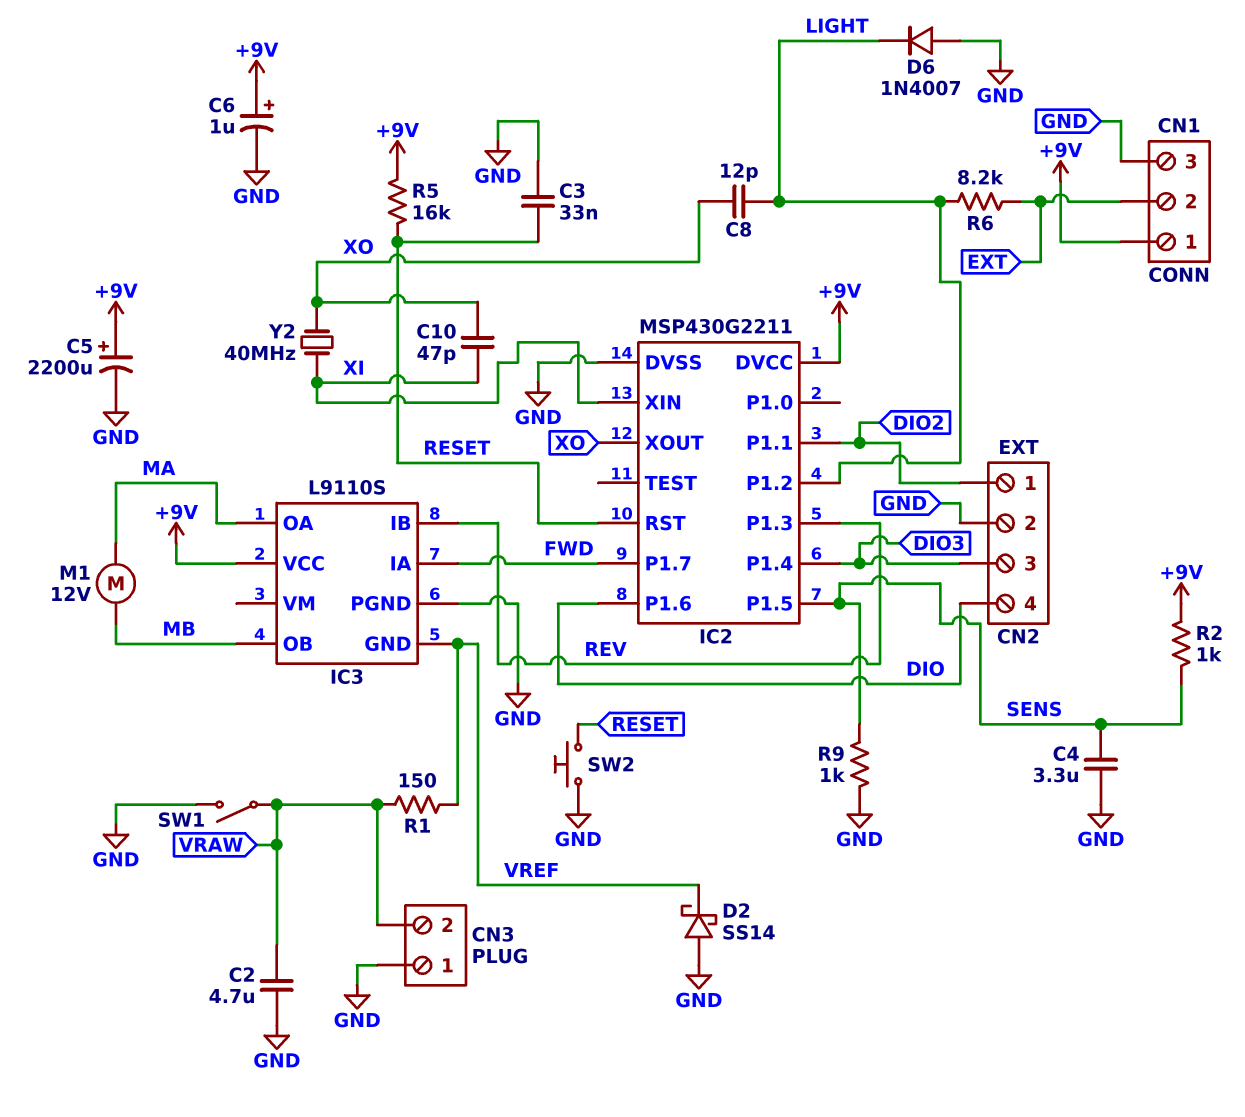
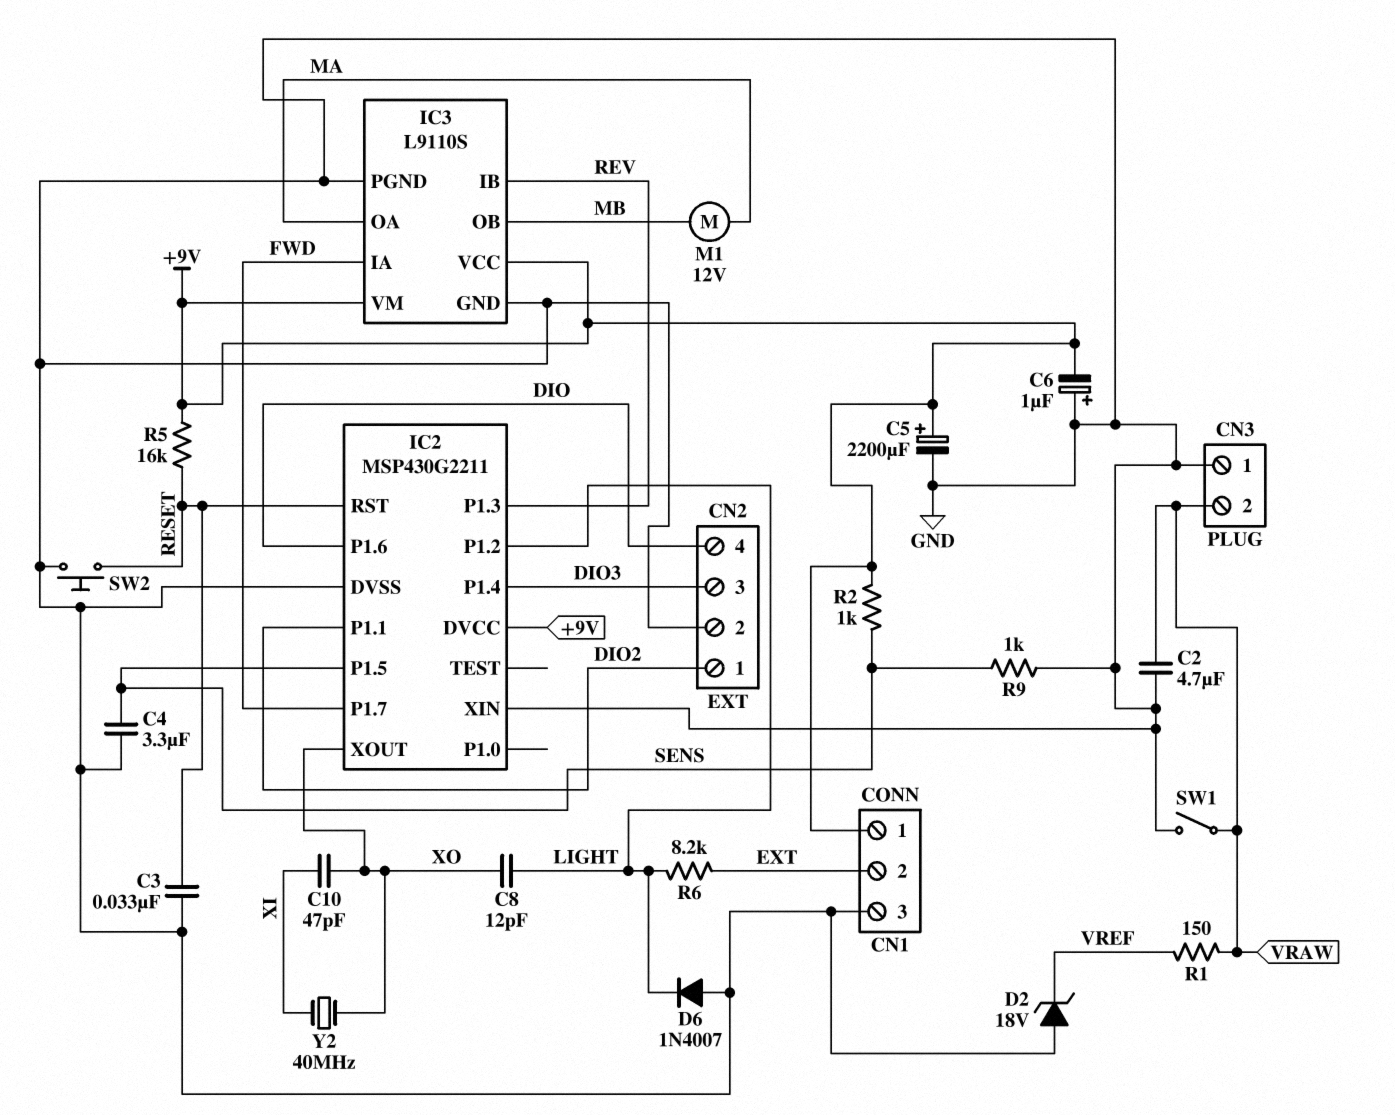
C6: 1uF (plus +9V, minus GND) -> 1uF (plus GND, minus +9V)
D2: schottky SS14 (A GND, K VREF) -> zener 18V (A GND, K VREF)
IC2 pin XIN: XI -> GND
IC3 pin GND: VREF -> GND
IC3 pin VM: none -> +9V

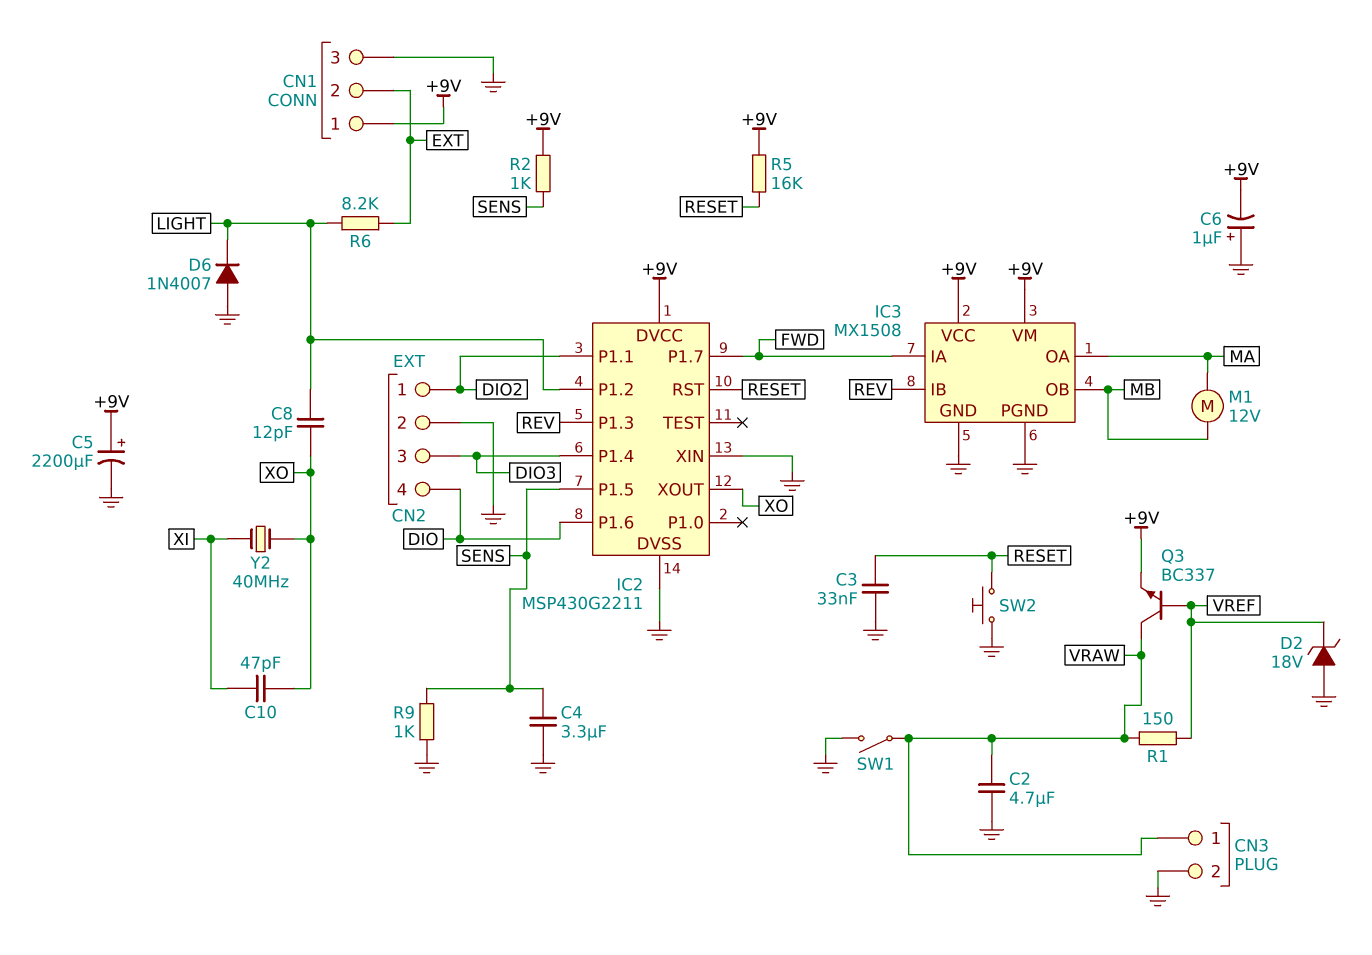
CN3 pin 1: GND -> VRAW
CN3 pin 2: VRAW -> GND
IC3: L9110S -> MX1508
Q3: none -> NPN BC337 (B VREF, C VRAW, E +9V)

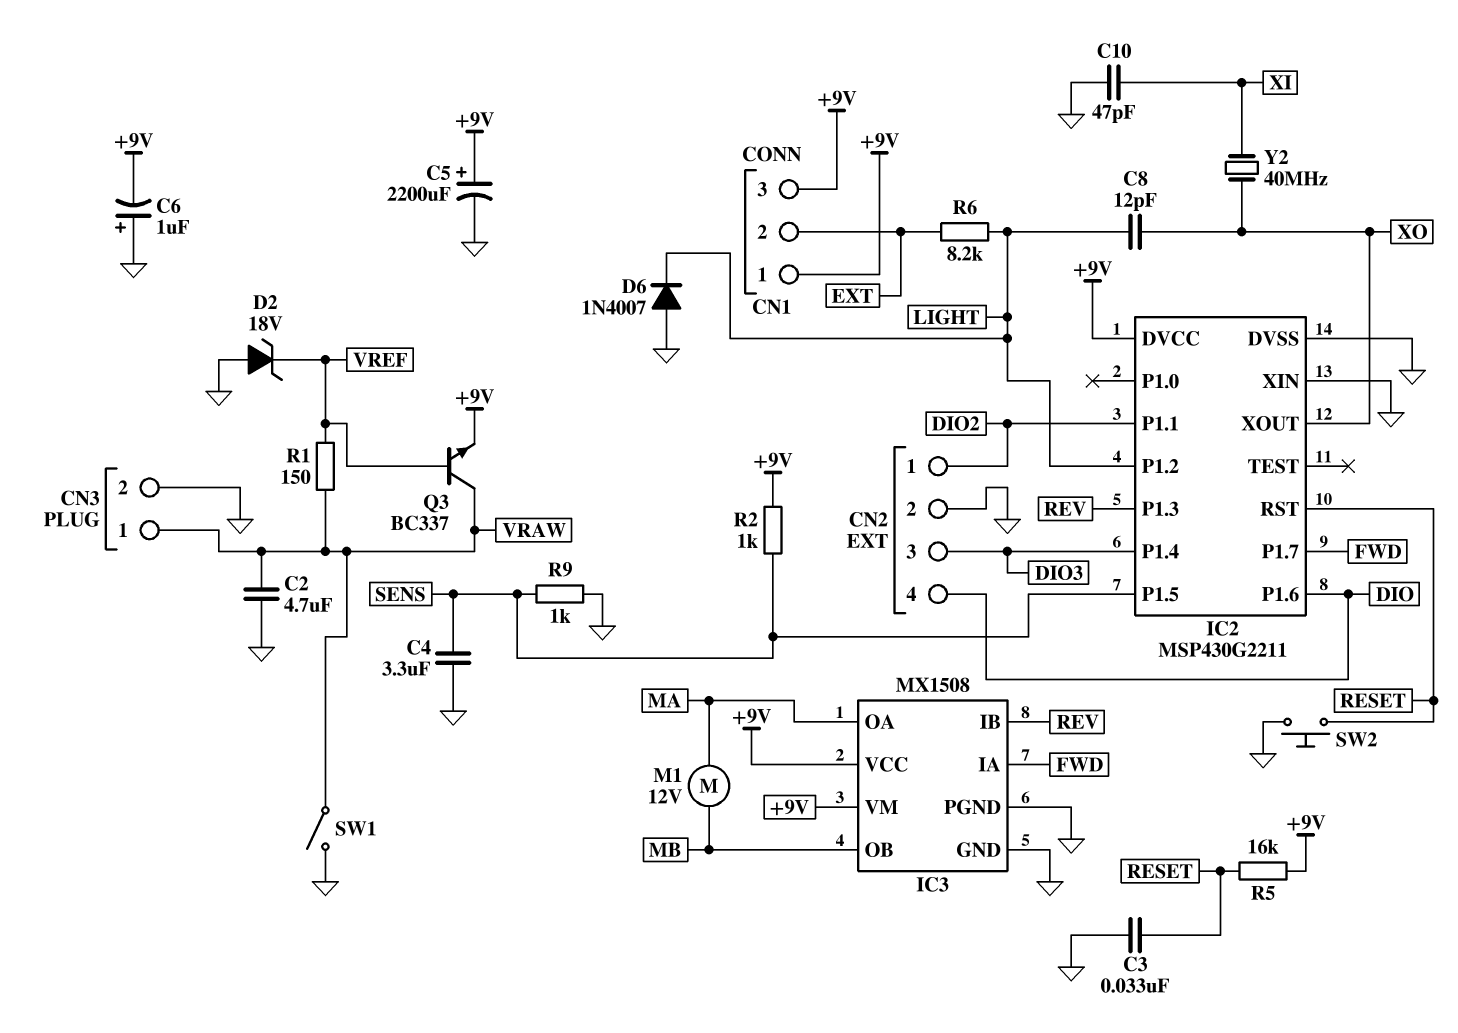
C10: 47pF (XI, XO) -> 47pF (GND, XI)
CN1 pin 3: GND -> +9V

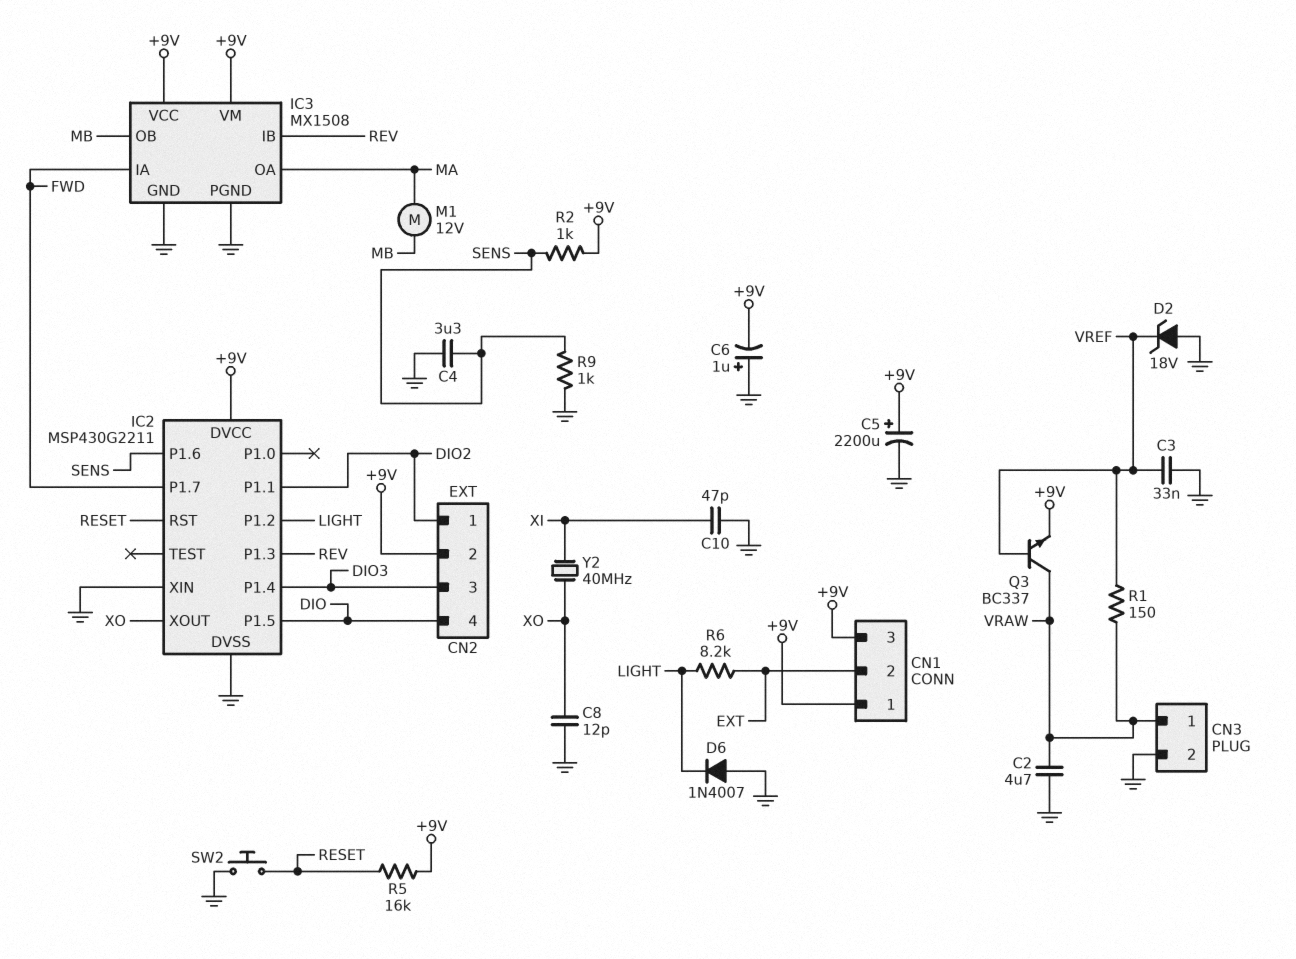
C3: 33nF (GND, RESET) -> 33nF (GND, VREF)
C8: 12pF (LIGHT, XO) -> 12pF (GND, XO)
CN2 pin 2: GND -> +9V
IC2 pin P1.5: SENS -> DIO
IC2 pin P1.6: DIO -> SENS
SW1: switch (GND, VRAW) -> none

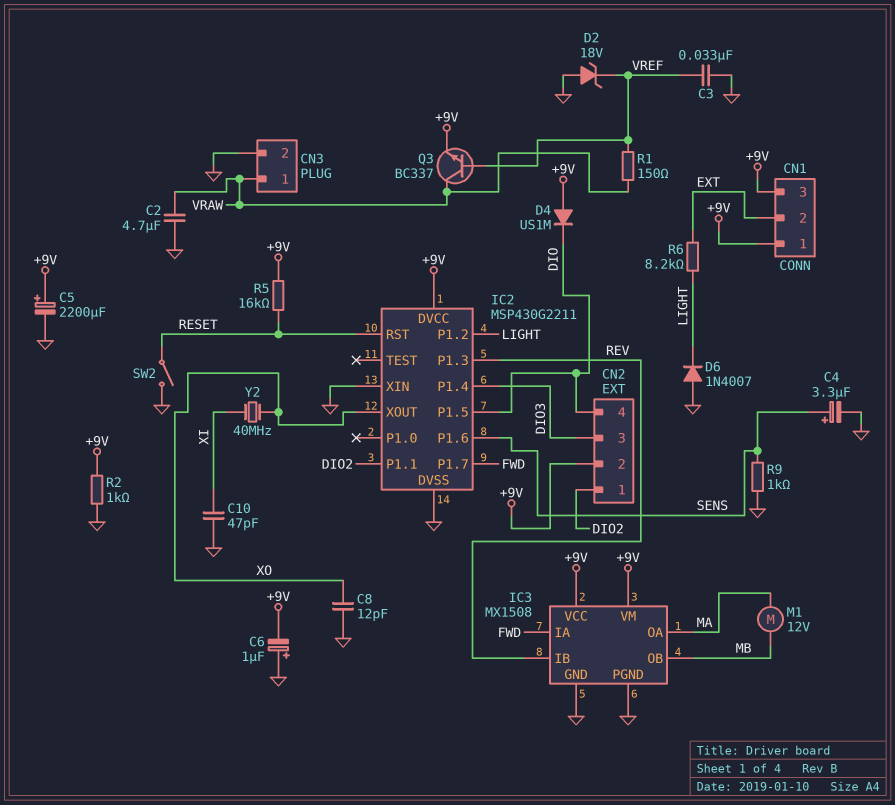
C4: 3.3uF (GND, SENS) -> 3.3uF (plus SENS, minus GND)
D4: none -> diode US1M (A +9V, K DIO)
R2: 1k (+9V, SENS) -> 1k (+9V, GND)
SW2: button (GND, RESET) -> switch (GND, RESET)

